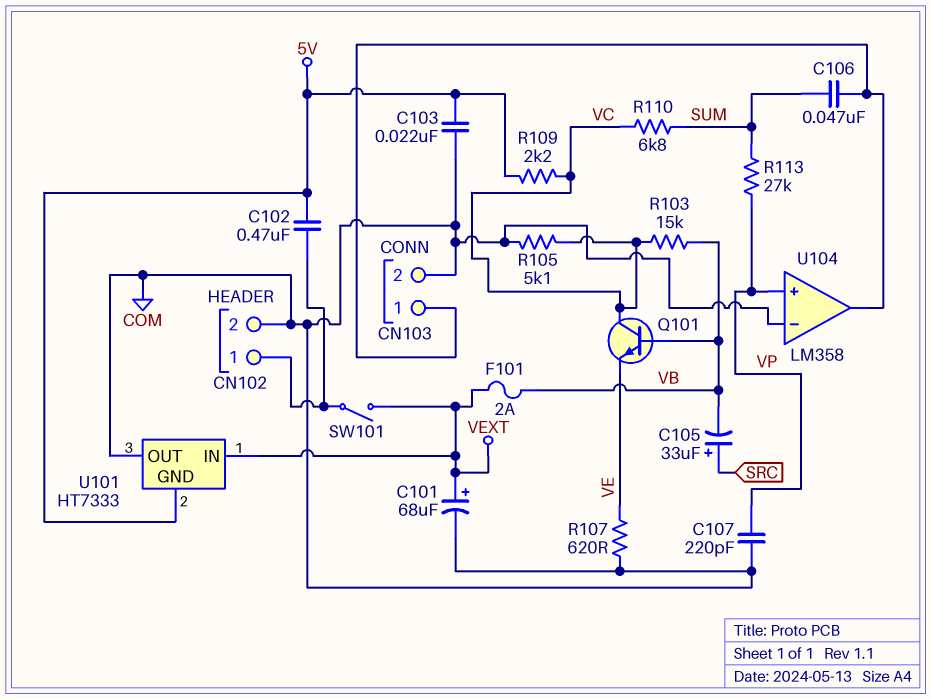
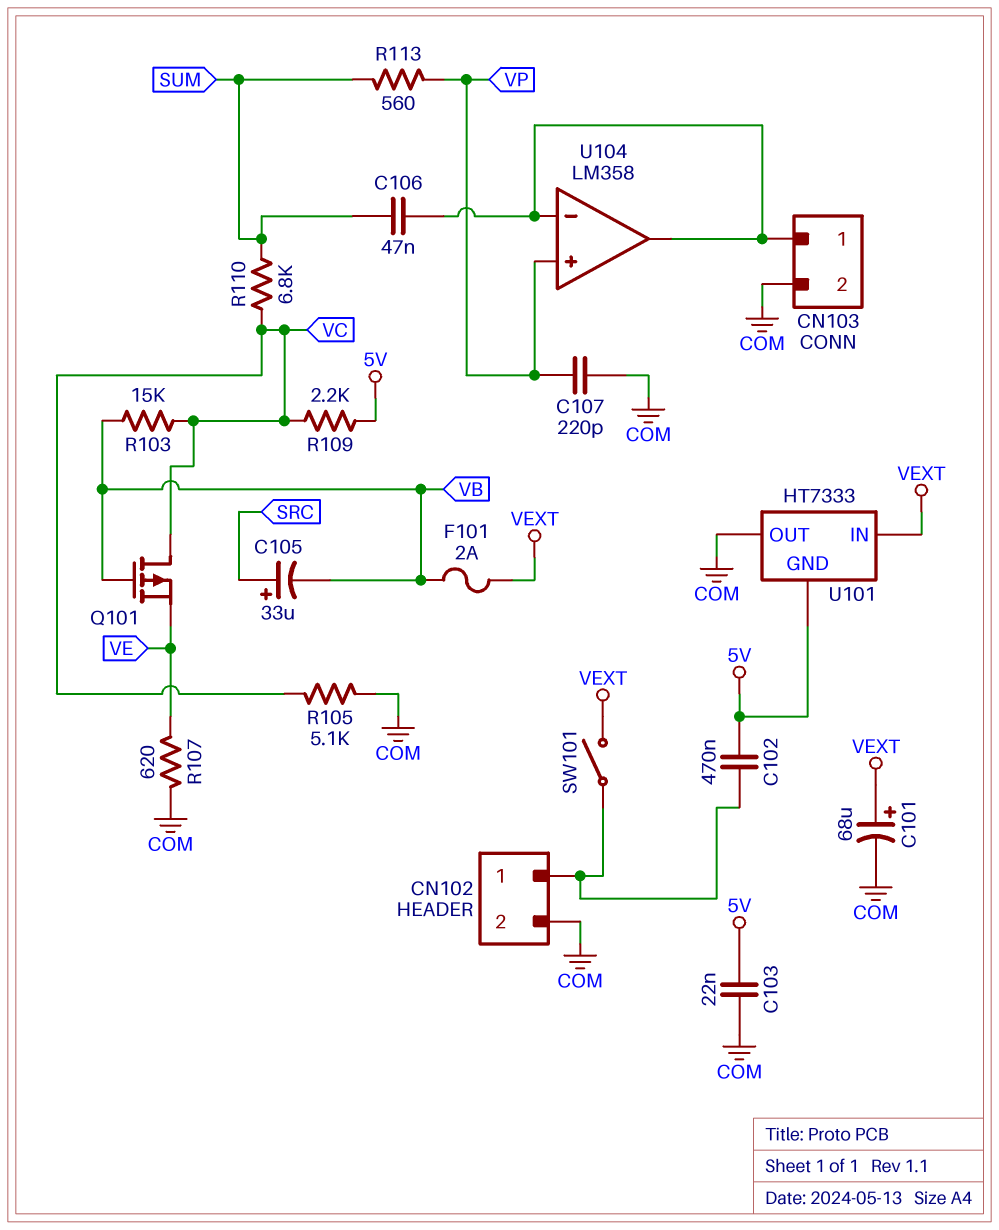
Q101: NPN (B VB, C VC, E VE) -> PMOS (G VB, D VC, S VE)
R113: 27k (SUM, VP) -> 560 (SUM, VP)
U104 pin in-: COM -> CN103/1

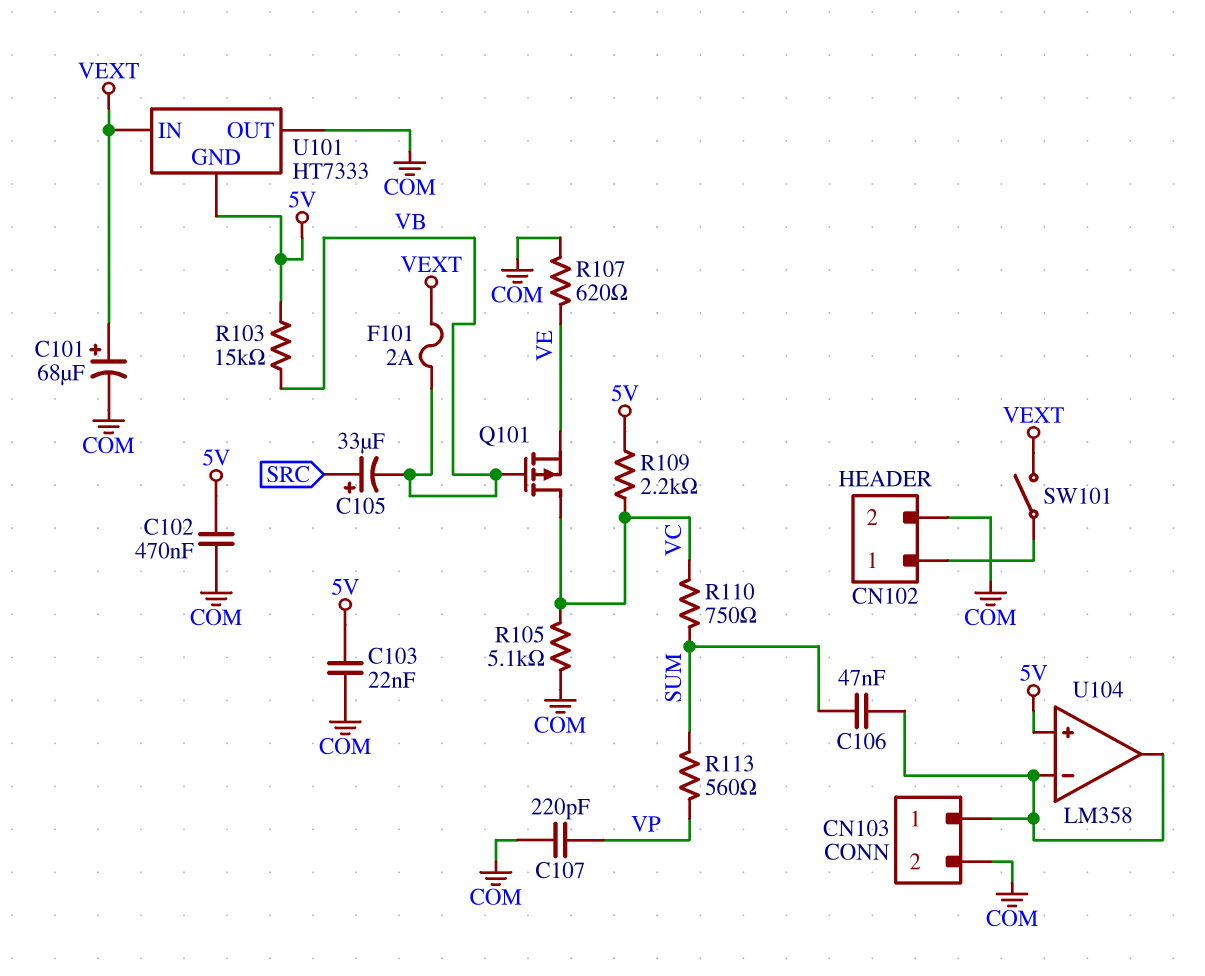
C102: 470nF (5V, CN102/1) -> 470nF (5V, COM)
R103: 15k (VB, VC) -> 15k (5V, VB)
R110: 6.8k (SUM, VC) -> 750 (SUM, VC)
U104 pin in+: VP -> 5V

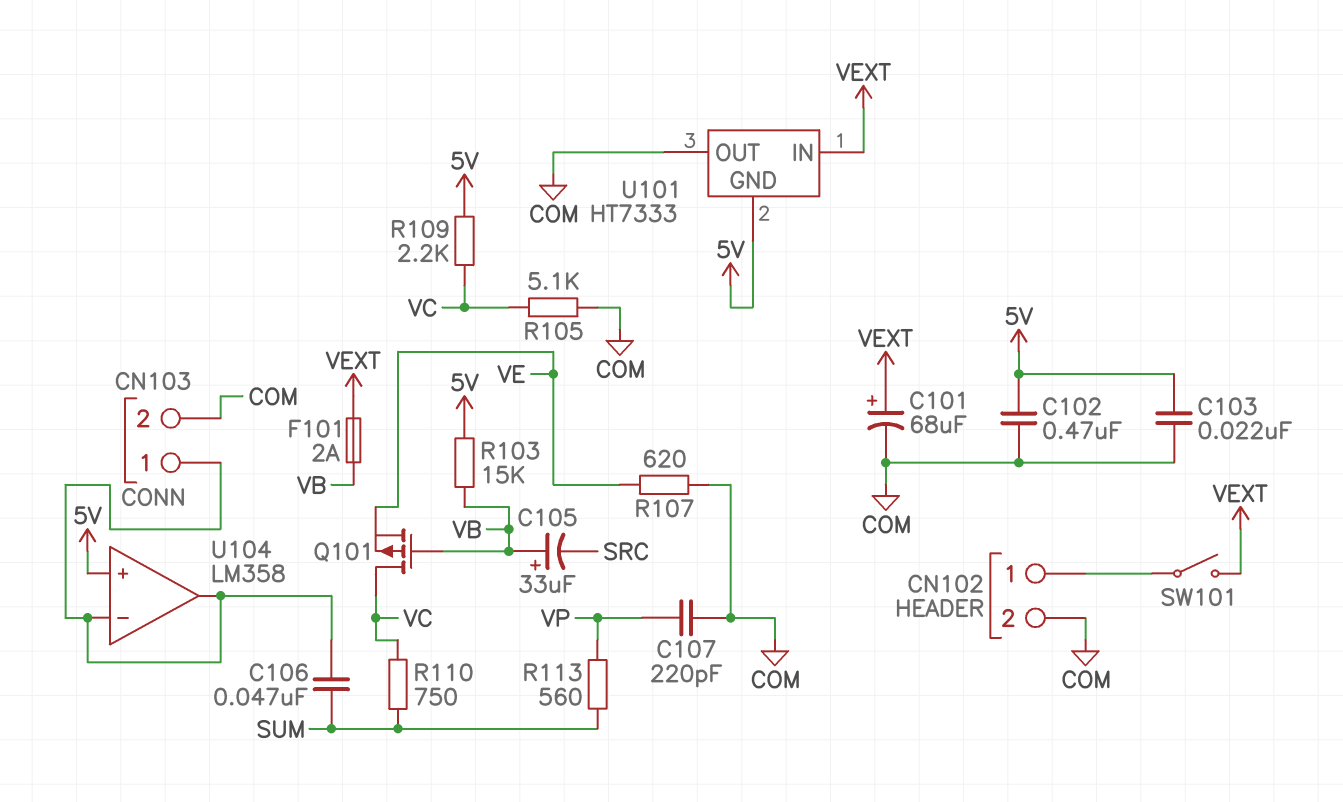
C105: 33uF (plus SRC, minus VB) -> 33uF (plus VB, minus SRC)

